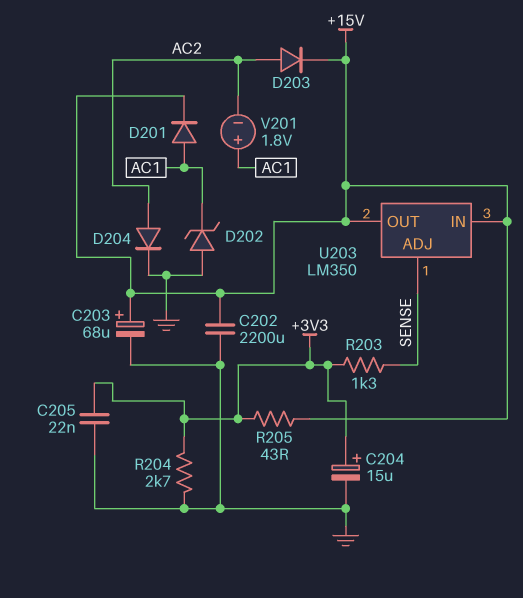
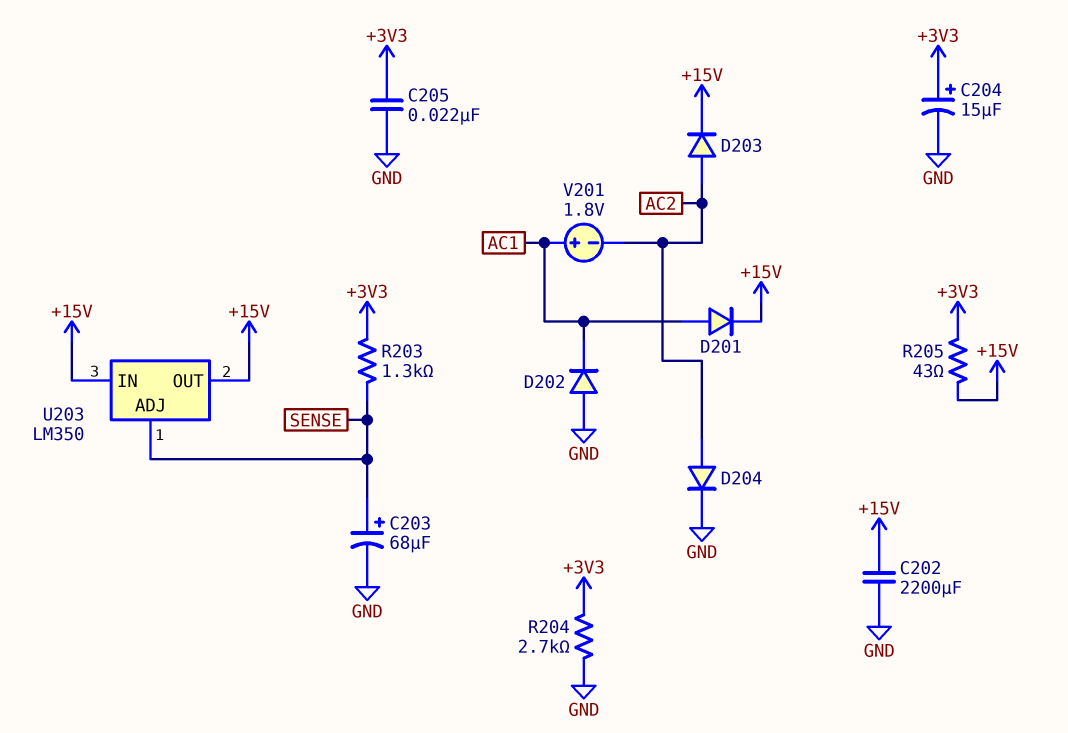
C203: 68uF (plus +15V, minus GND) -> 68uF (plus SENSE, minus GND)
D202: zener (A GND, K AC1) -> diode (A GND, K AC1)

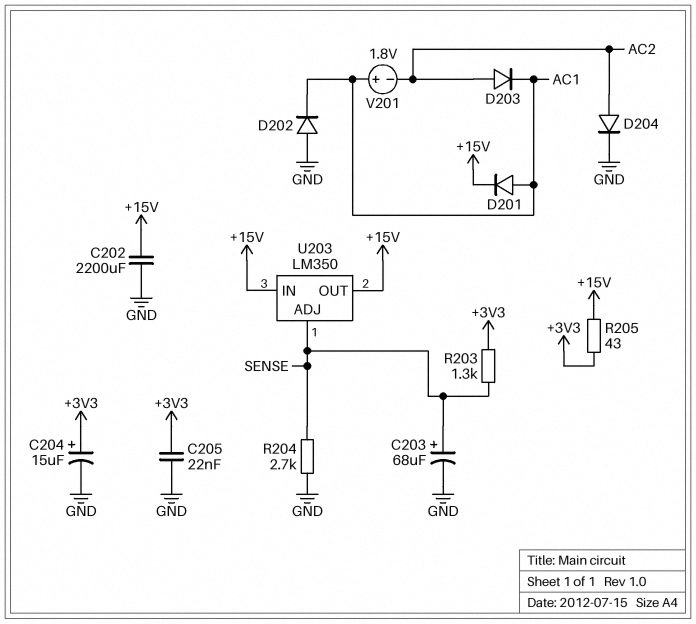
D203: diode (A AC2, K +15V) -> diode (A AC2, K AC1)
R204: 2.7k (+3V3, GND) -> 2.7k (GND, SENSE)

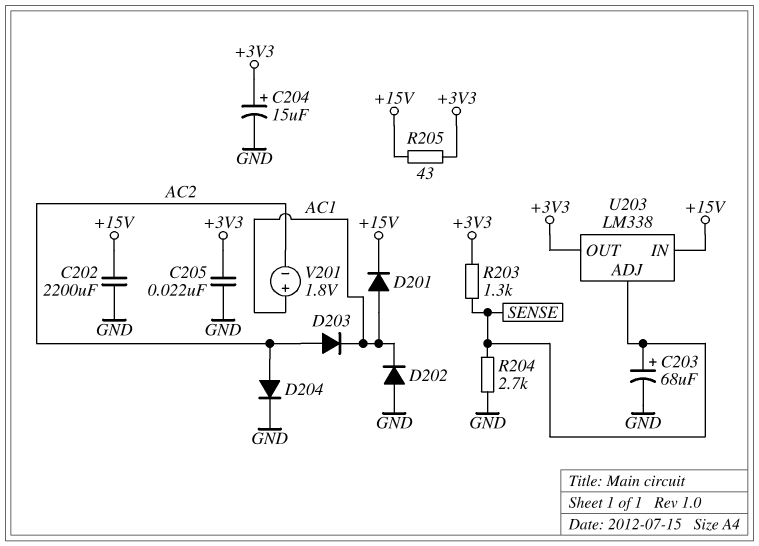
U203: LM350 -> LM338
U203 pin OUT: +15V -> +3V3

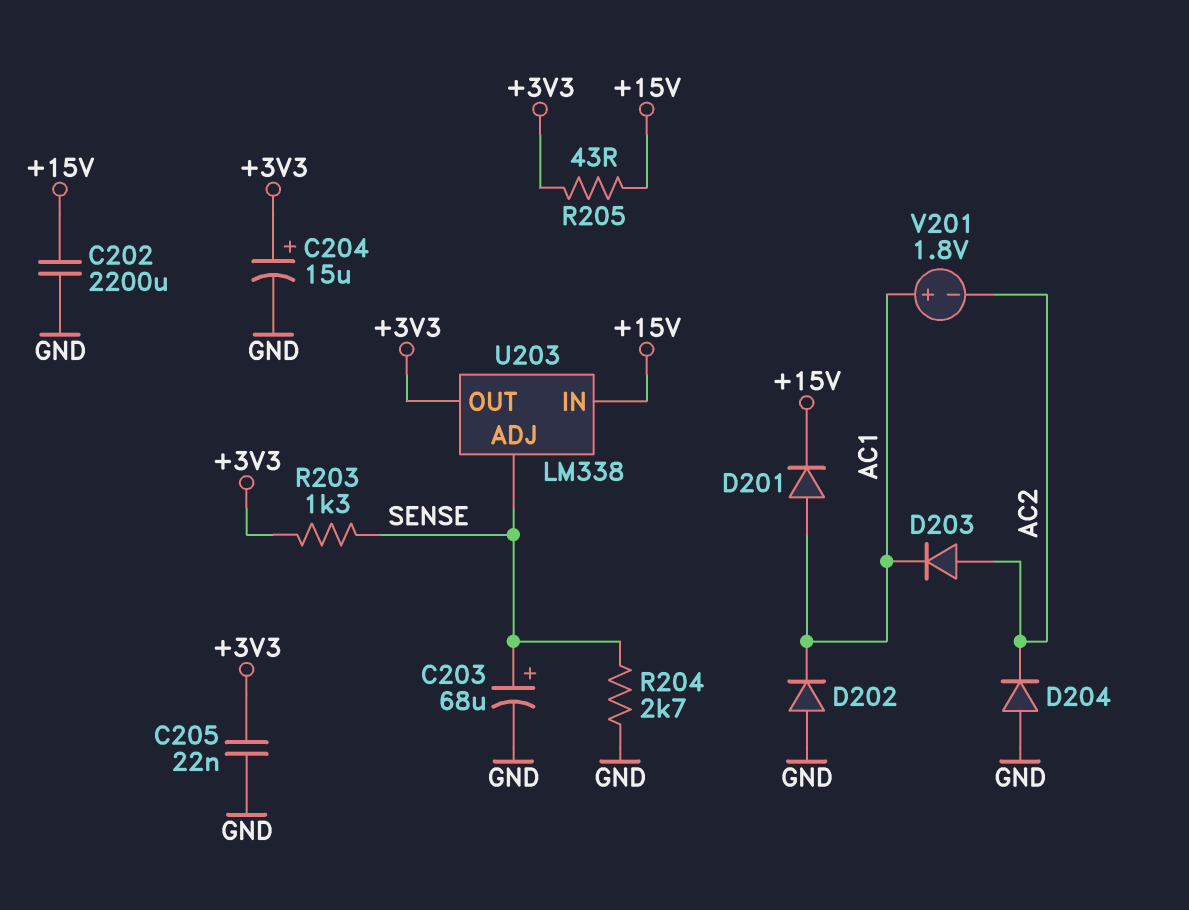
D204: diode (A AC2, K GND) -> diode (A GND, K AC2)

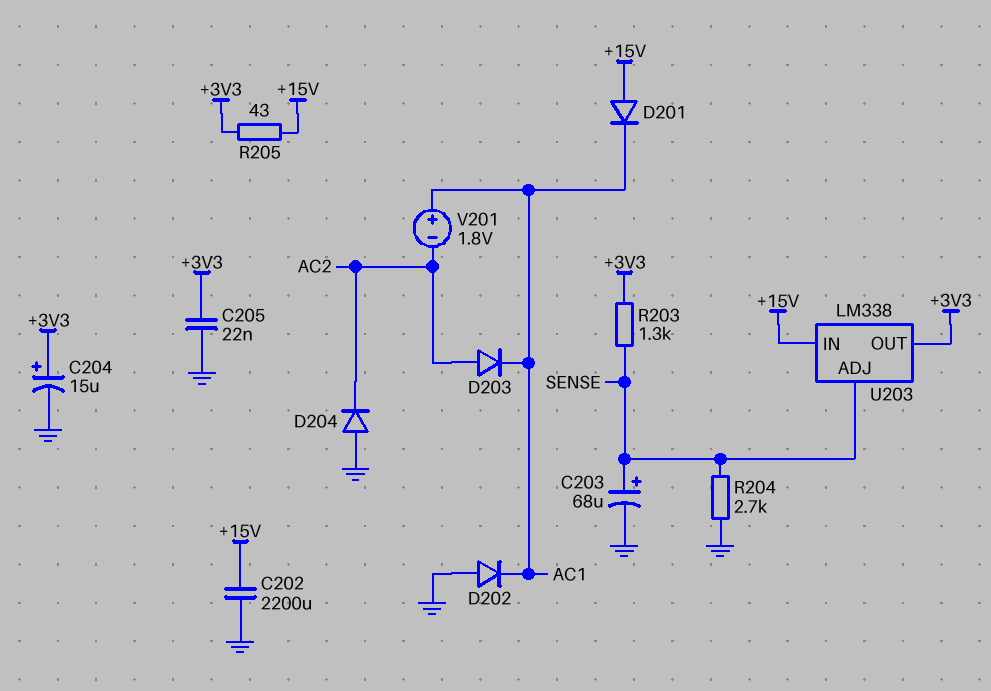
D201: diode (A AC1, K +15V) -> diode (A +15V, K AC1)

